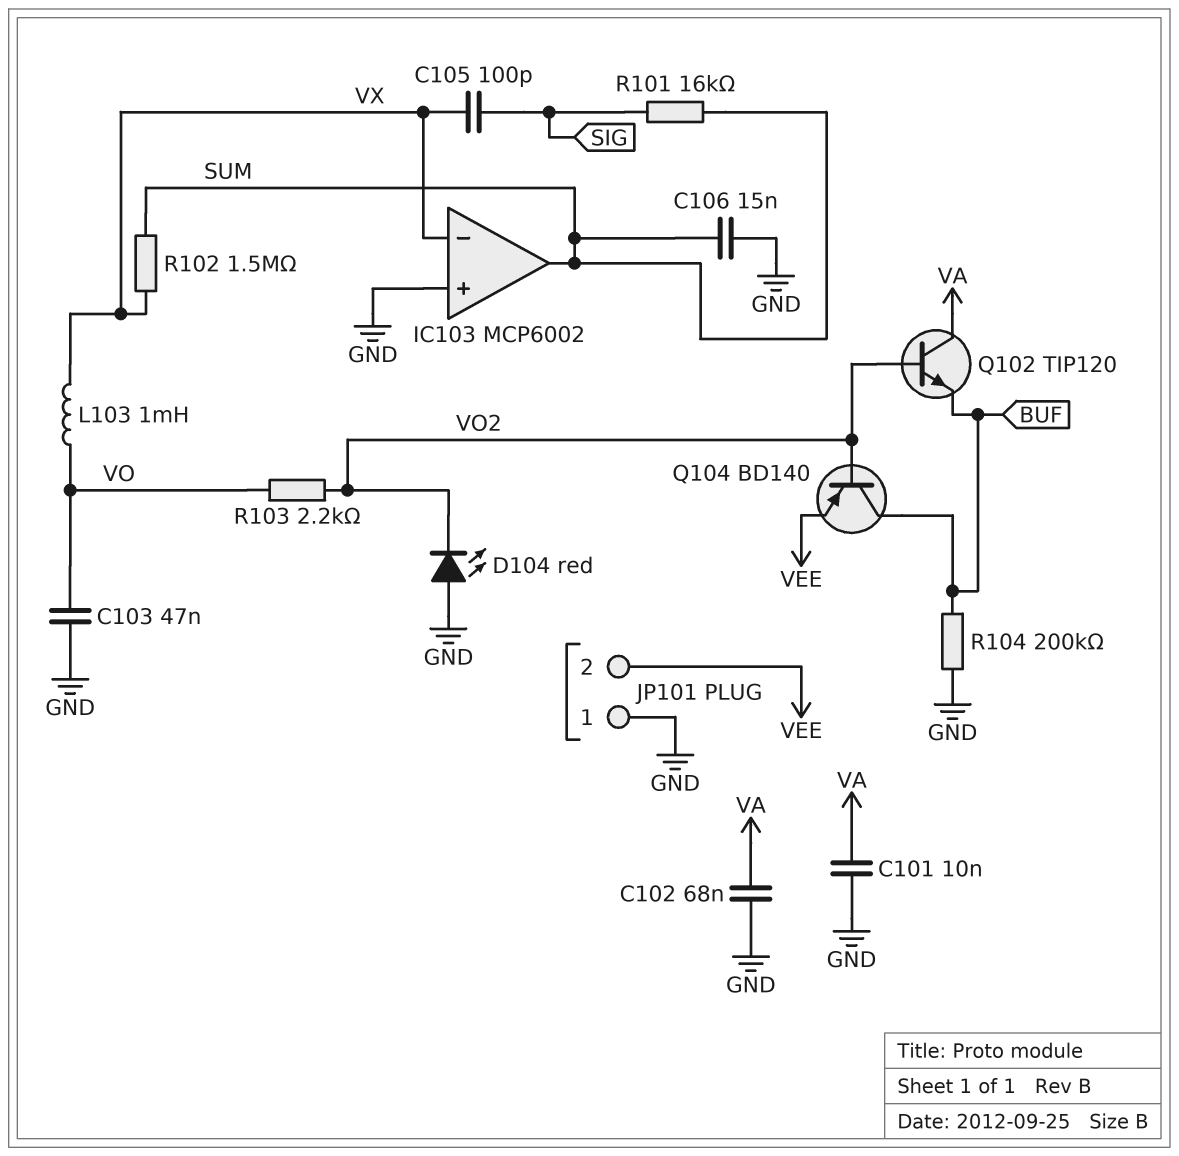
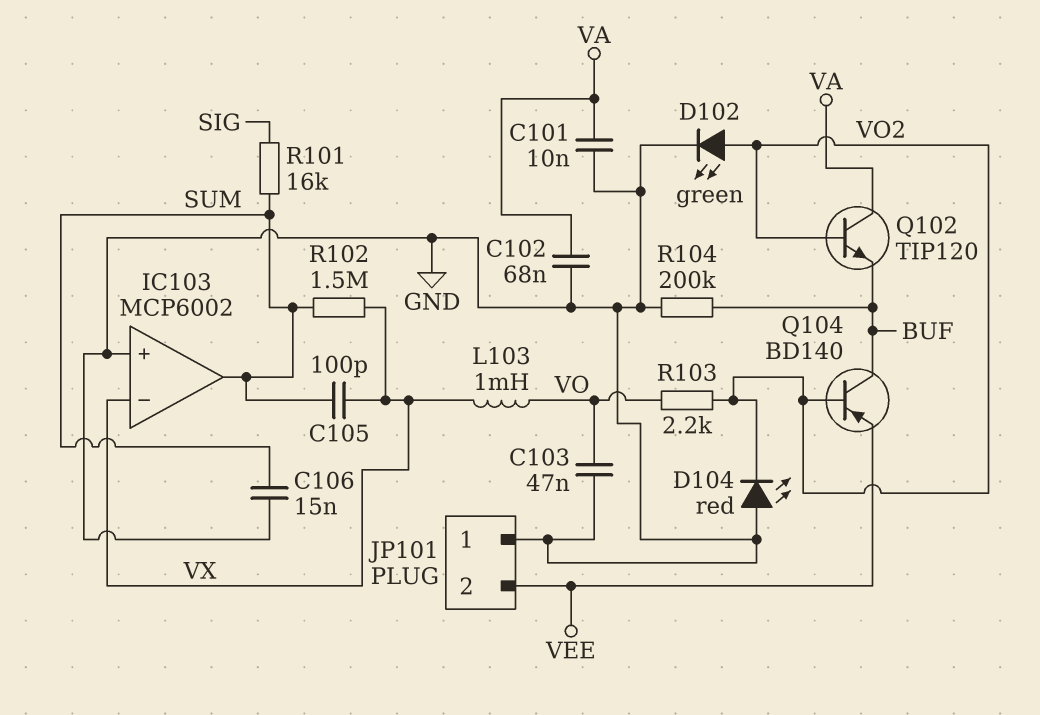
C105: 100pF (SIG, VX) -> 100pF (SUM, VX)
D102: none -> LED green (A VO2, K GND)

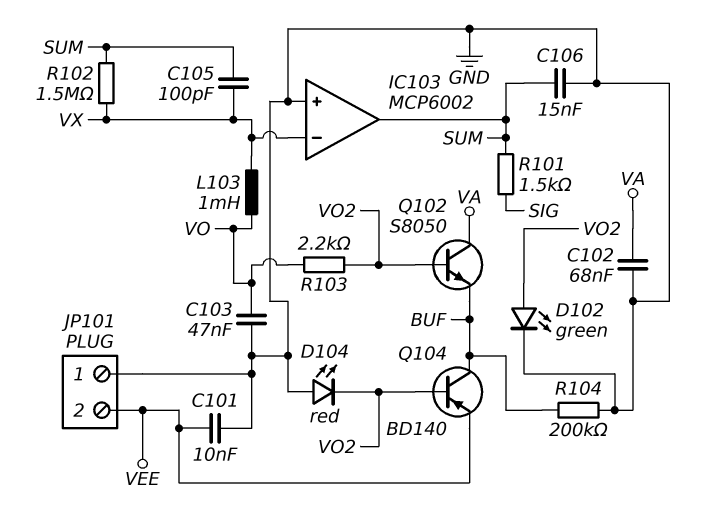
C101: 10nF (GND, VA) -> 10nF (GND, VEE)
Q102: NPN TIP120 (B VO2, C VA, E BUF) -> NPN S8050 (B VO2, C VA, E BUF)
R101: 16k (SIG, SUM) -> 1.5k (SIG, SUM)

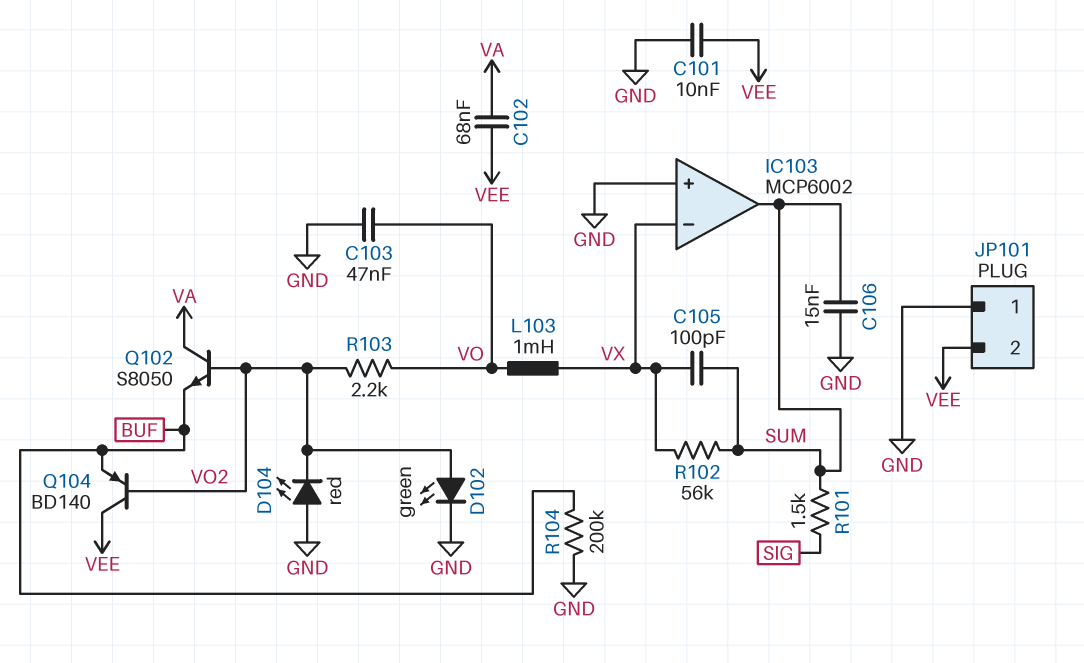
C102: 68nF (GND, VA) -> 68nF (VA, VEE)
Q104: PNP BD140 (B VO2, C BUF, E VEE) -> PNP BD140 (B VO2, C VEE, E BUF)
R102: 1.5M (SUM, VX) -> 56k (SUM, VX)

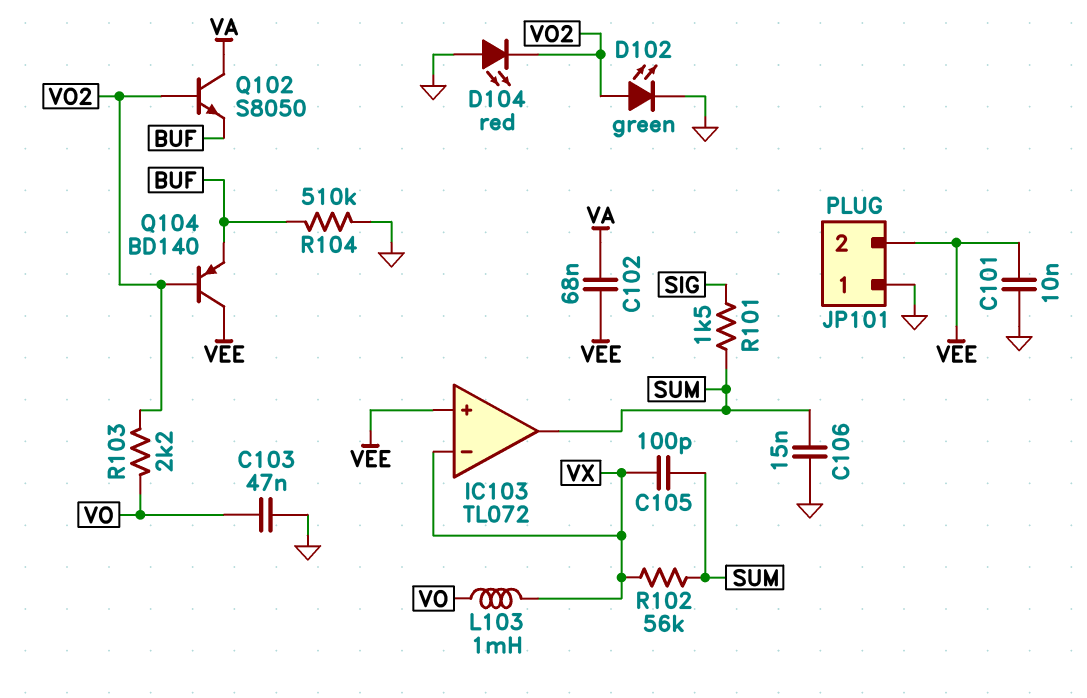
IC103: MCP6002 -> TL072
IC103 pin in+: GND -> VEE
R104: 200k (BUF, GND) -> 510k (BUF, GND)

